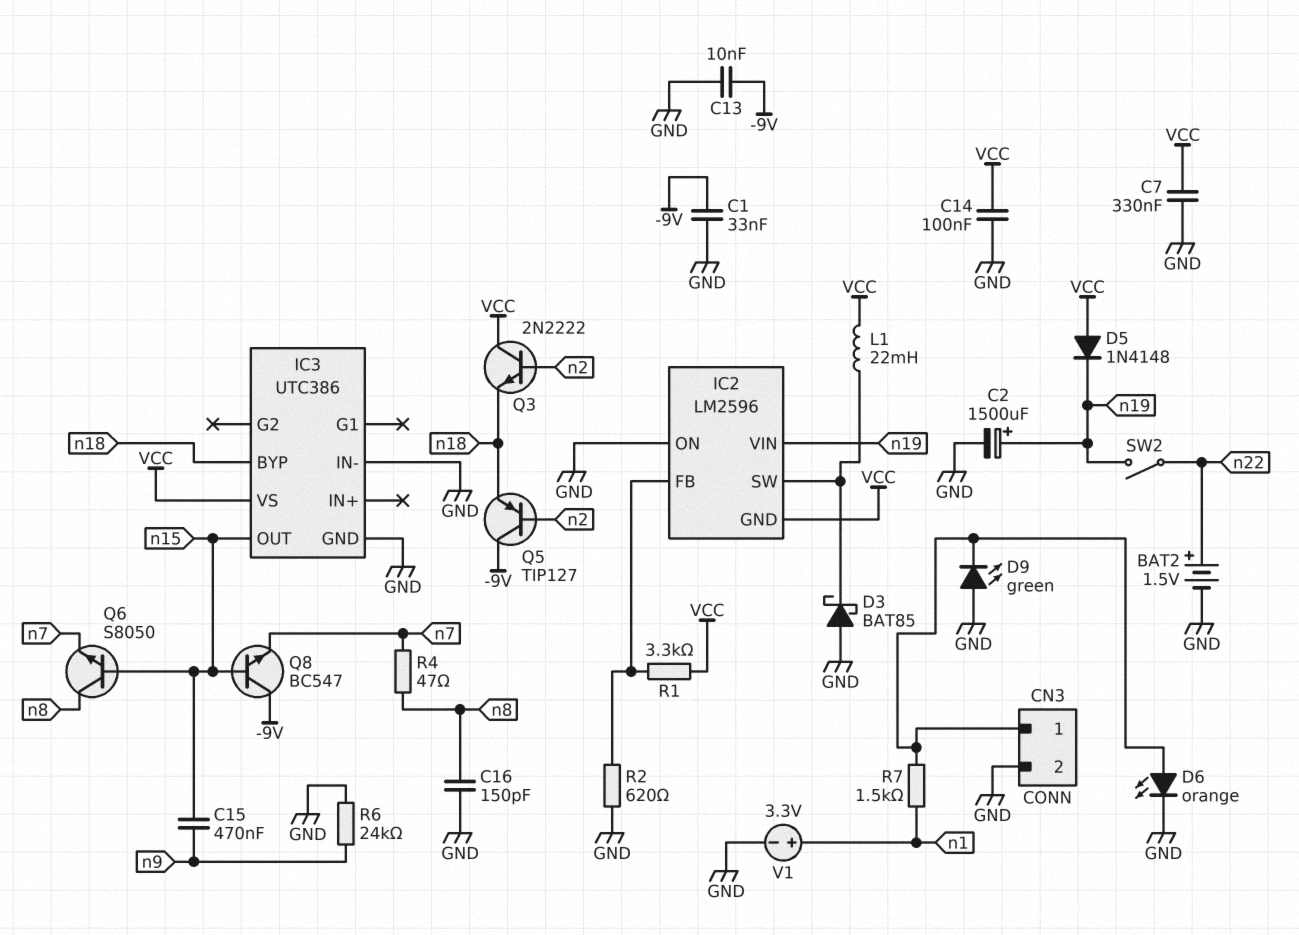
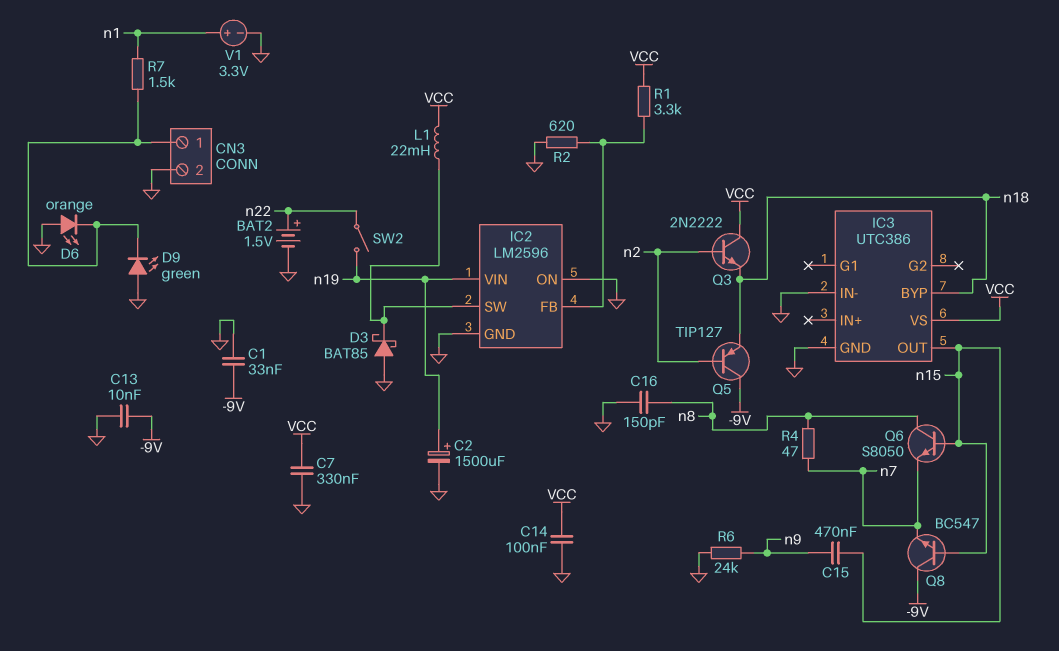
D5: diode 1N4148 (A VCC, K n19) -> none
D6: LED orange (A CN3/1, K GND) -> LED orange (A GND, K CN3/1)
IC2 pin GND: VCC -> GND

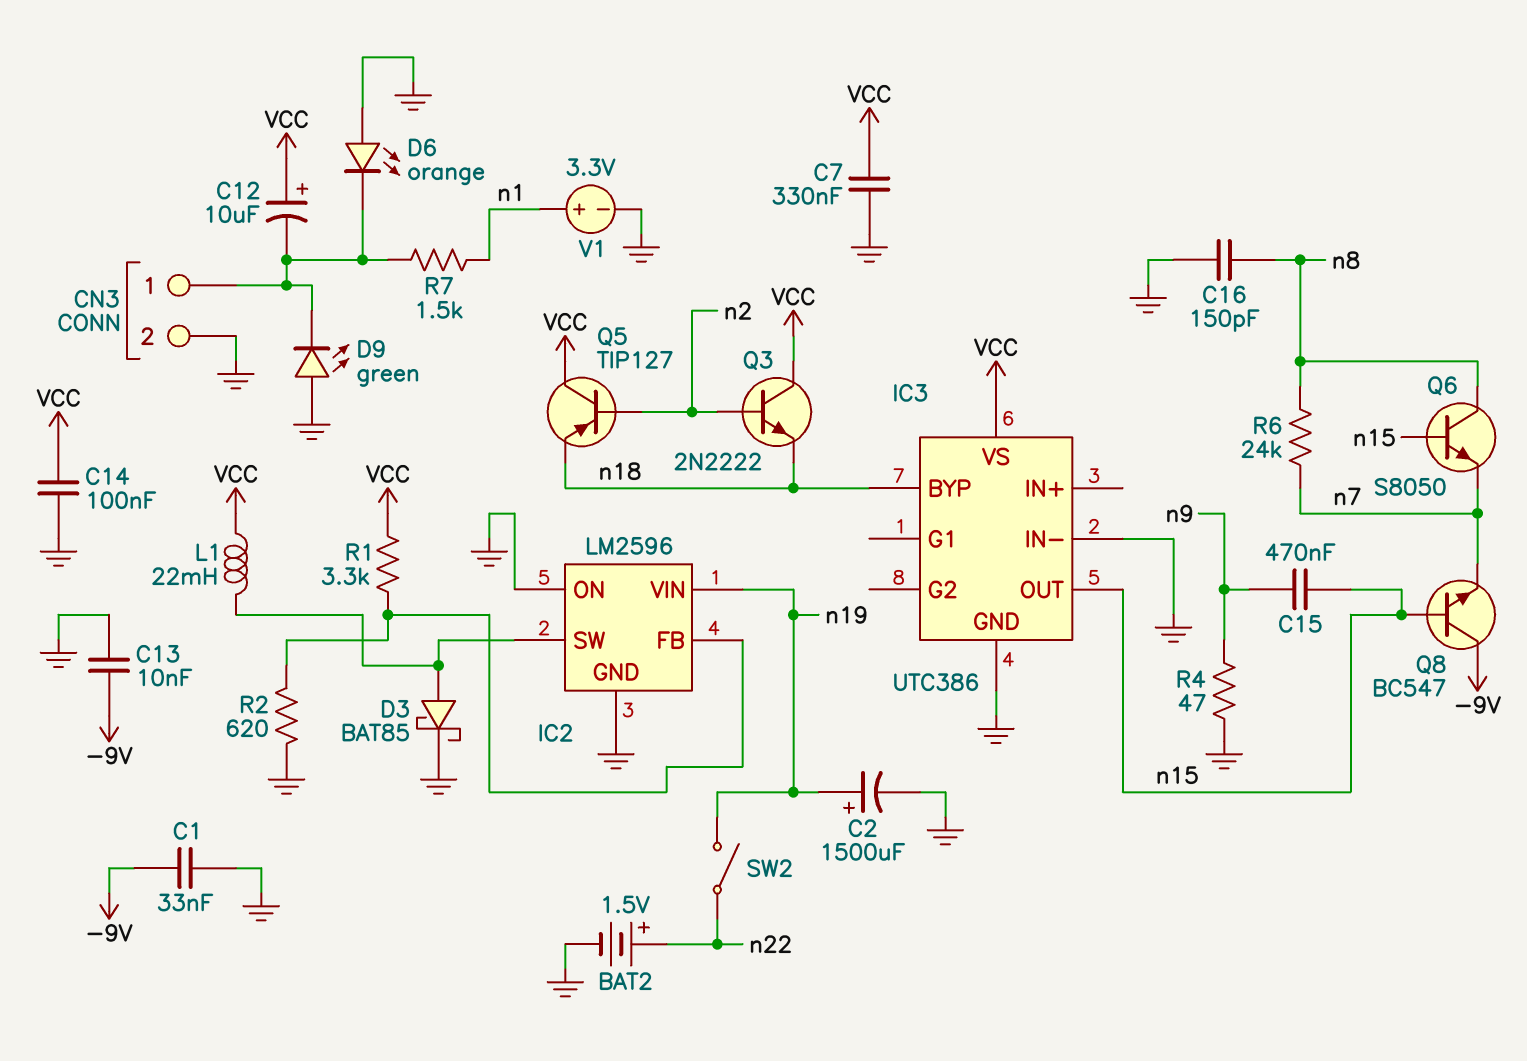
C12: none -> 10uF (plus VCC, minus CN3/1)
D3: schottky BAT85 (A GND, K IC2/SW) -> schottky BAT85 (A IC2/SW, K GND)
Q5: PNP TIP127 (B n2, C -9V, E n18) -> PNP TIP127 (B n2, C VCC, E n18)
R4: 47 (n7, n8) -> 47 (GND, n9)
R6: 24k (GND, n9) -> 24k (n7, n8)

